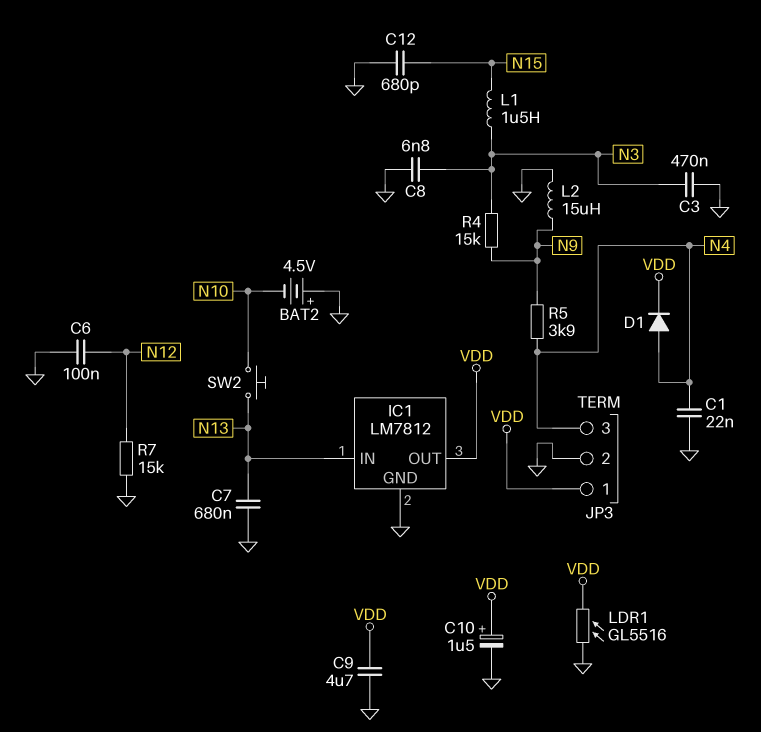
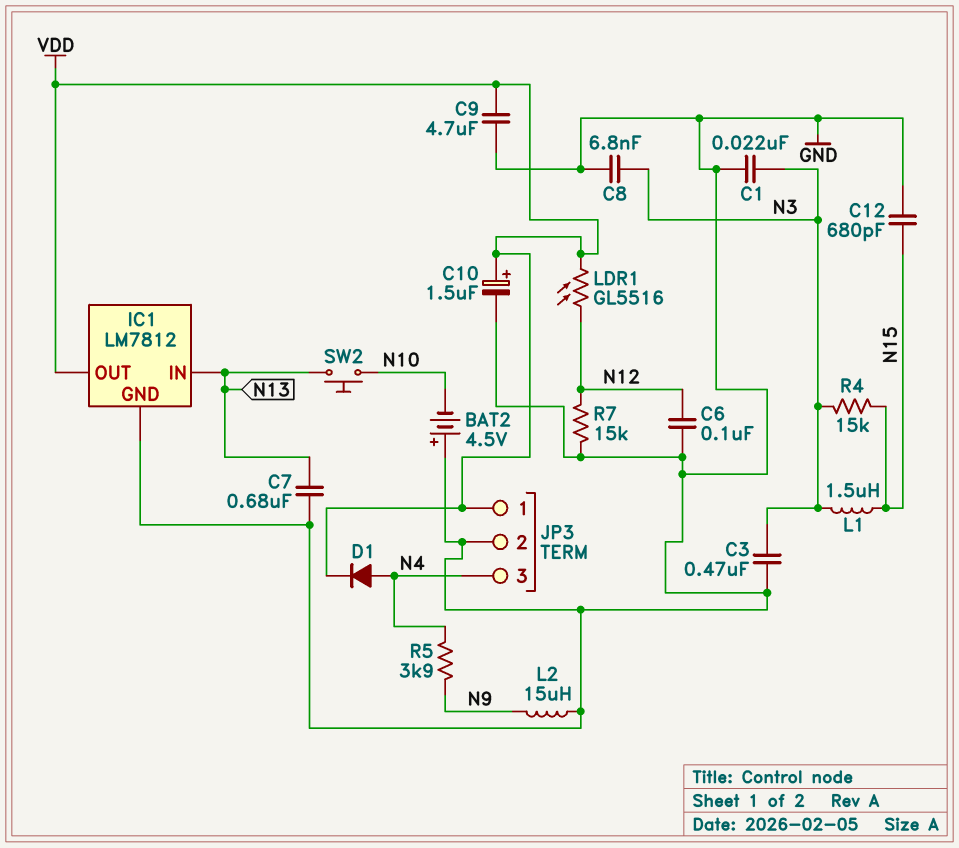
C1: 22nF (GND, N4) -> 22nF (GND, N3)
LDR1: GL5516 (GND, VDD) -> GL5516 (N12, VDD)
R4: 15k (N3, N9) -> 15k (N3, N15)

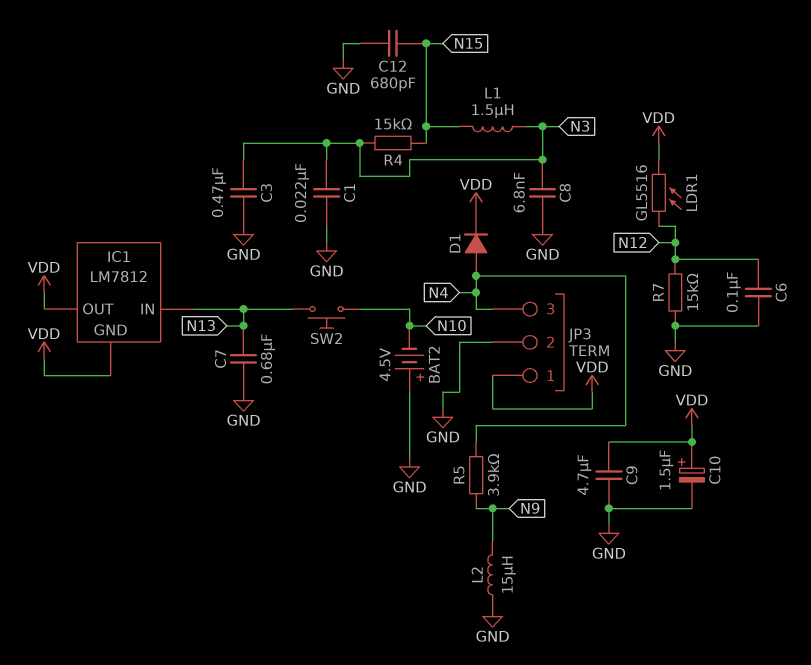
IC1 pin GND: GND -> VDD

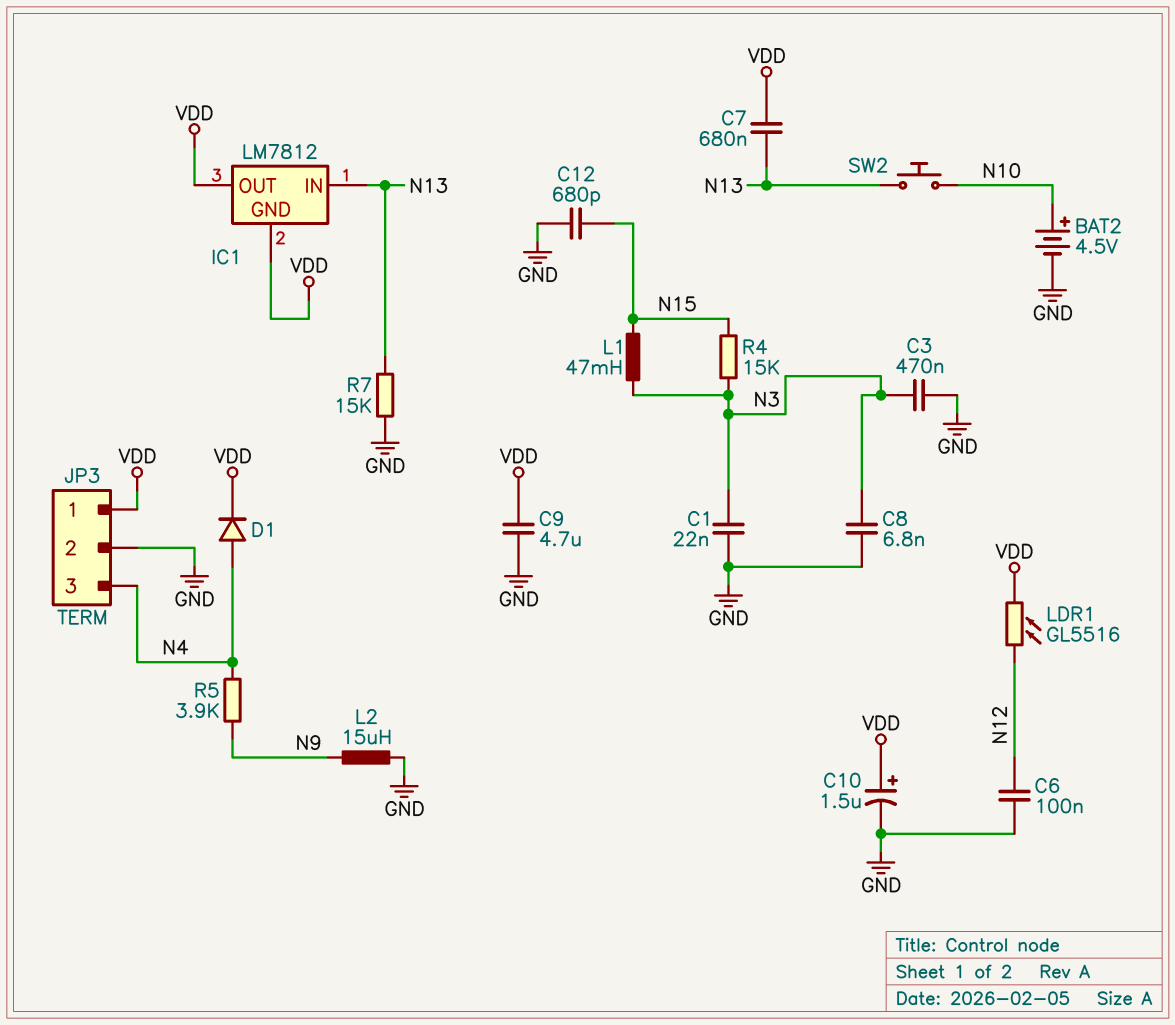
BAT2: 4.5V (plus GND, minus N10) -> 4.5V (plus N10, minus GND)
C7: 680nF (GND, N13) -> 680nF (N13, VDD)
L1: 1.5uH (N3, N15) -> 47mH (N3, N15)
R7: 15k (GND, N12) -> 15k (GND, N13)

